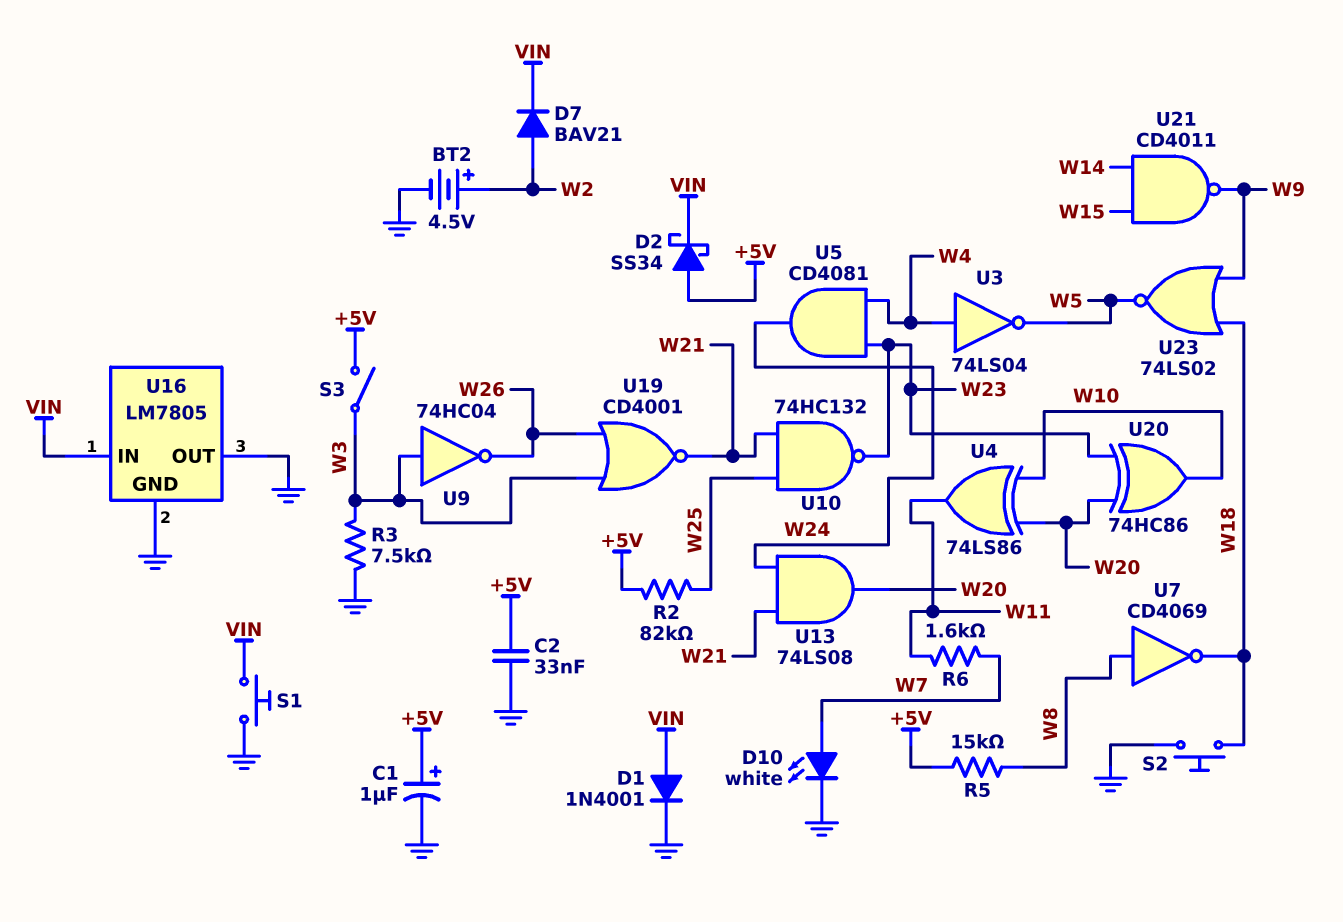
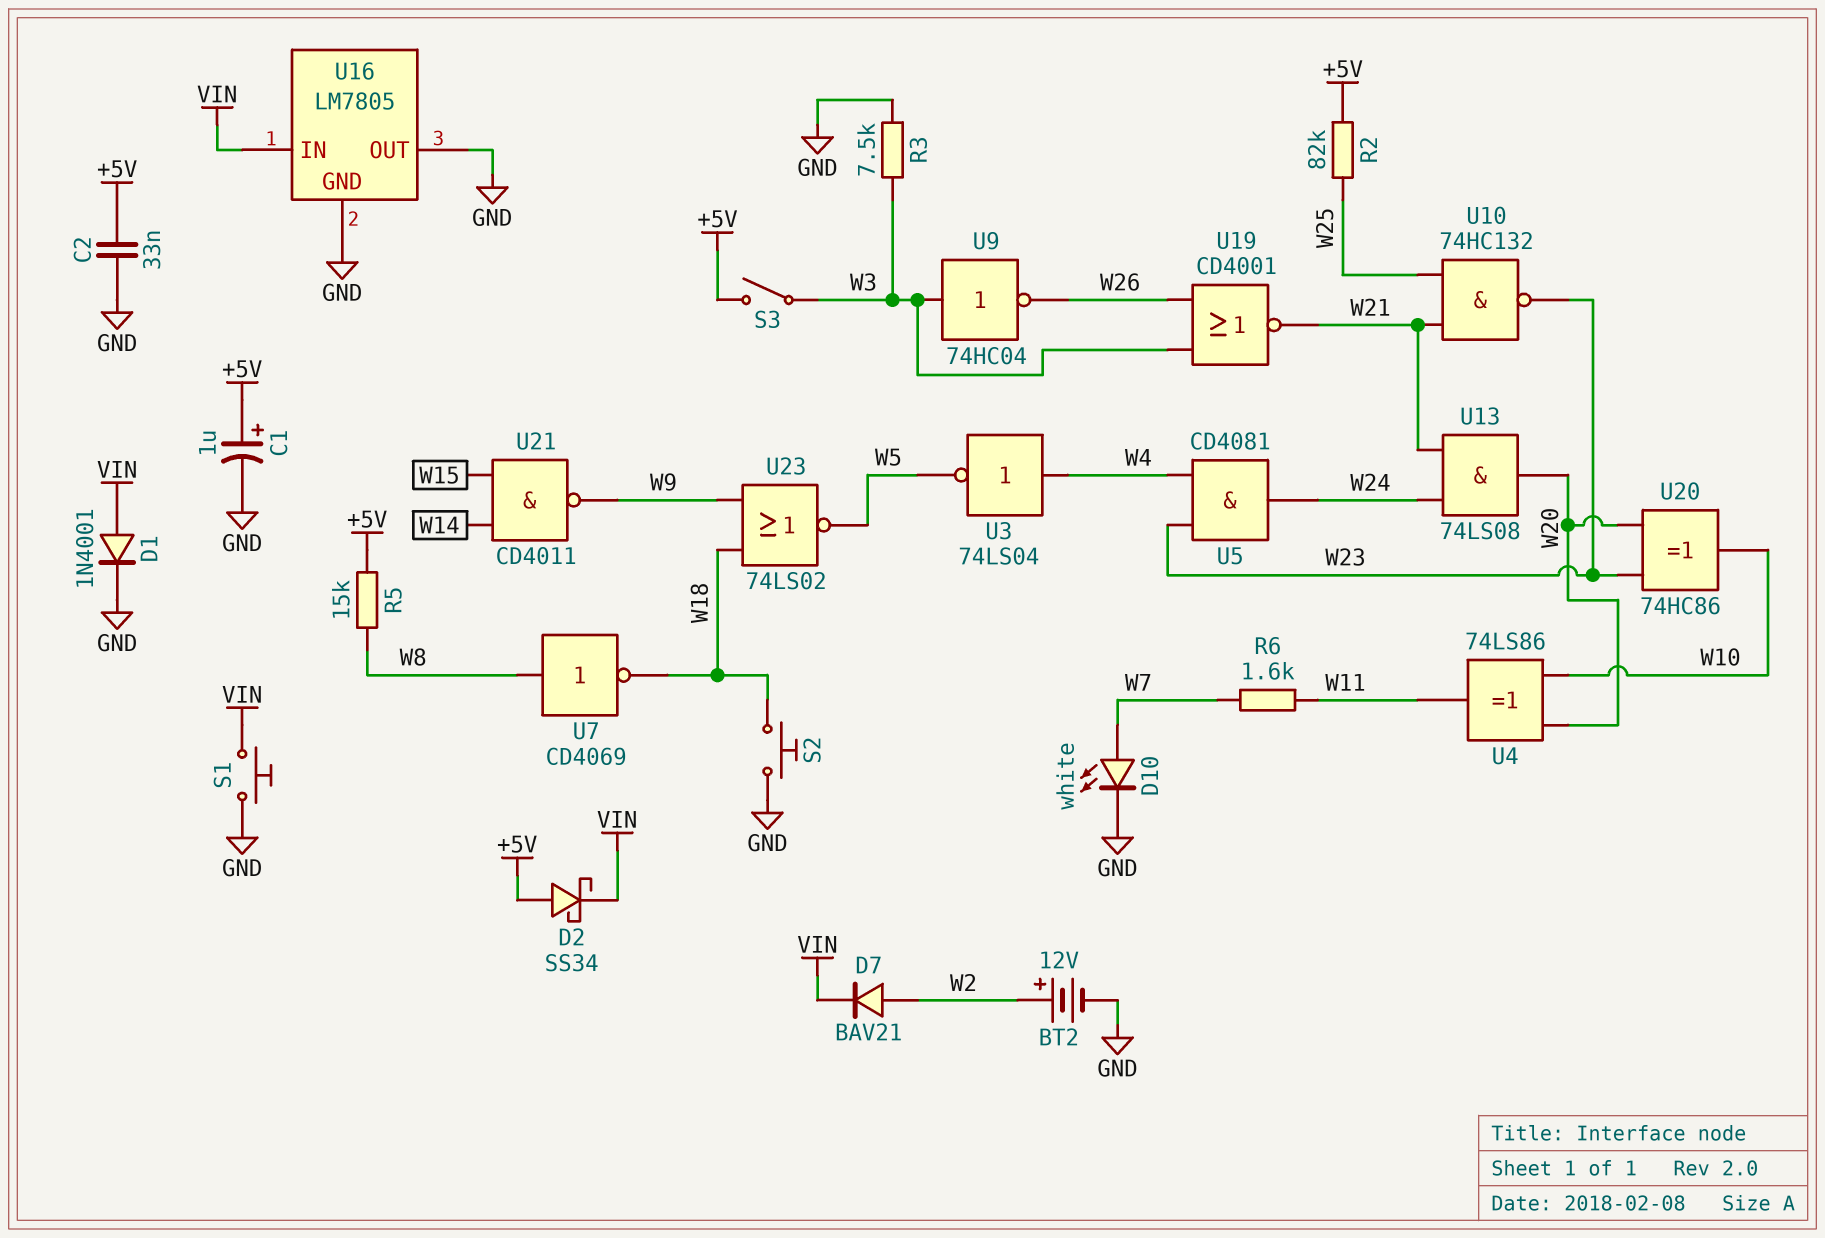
BT2: 4.5V (plus W2, minus GND) -> 12V (plus W2, minus GND)

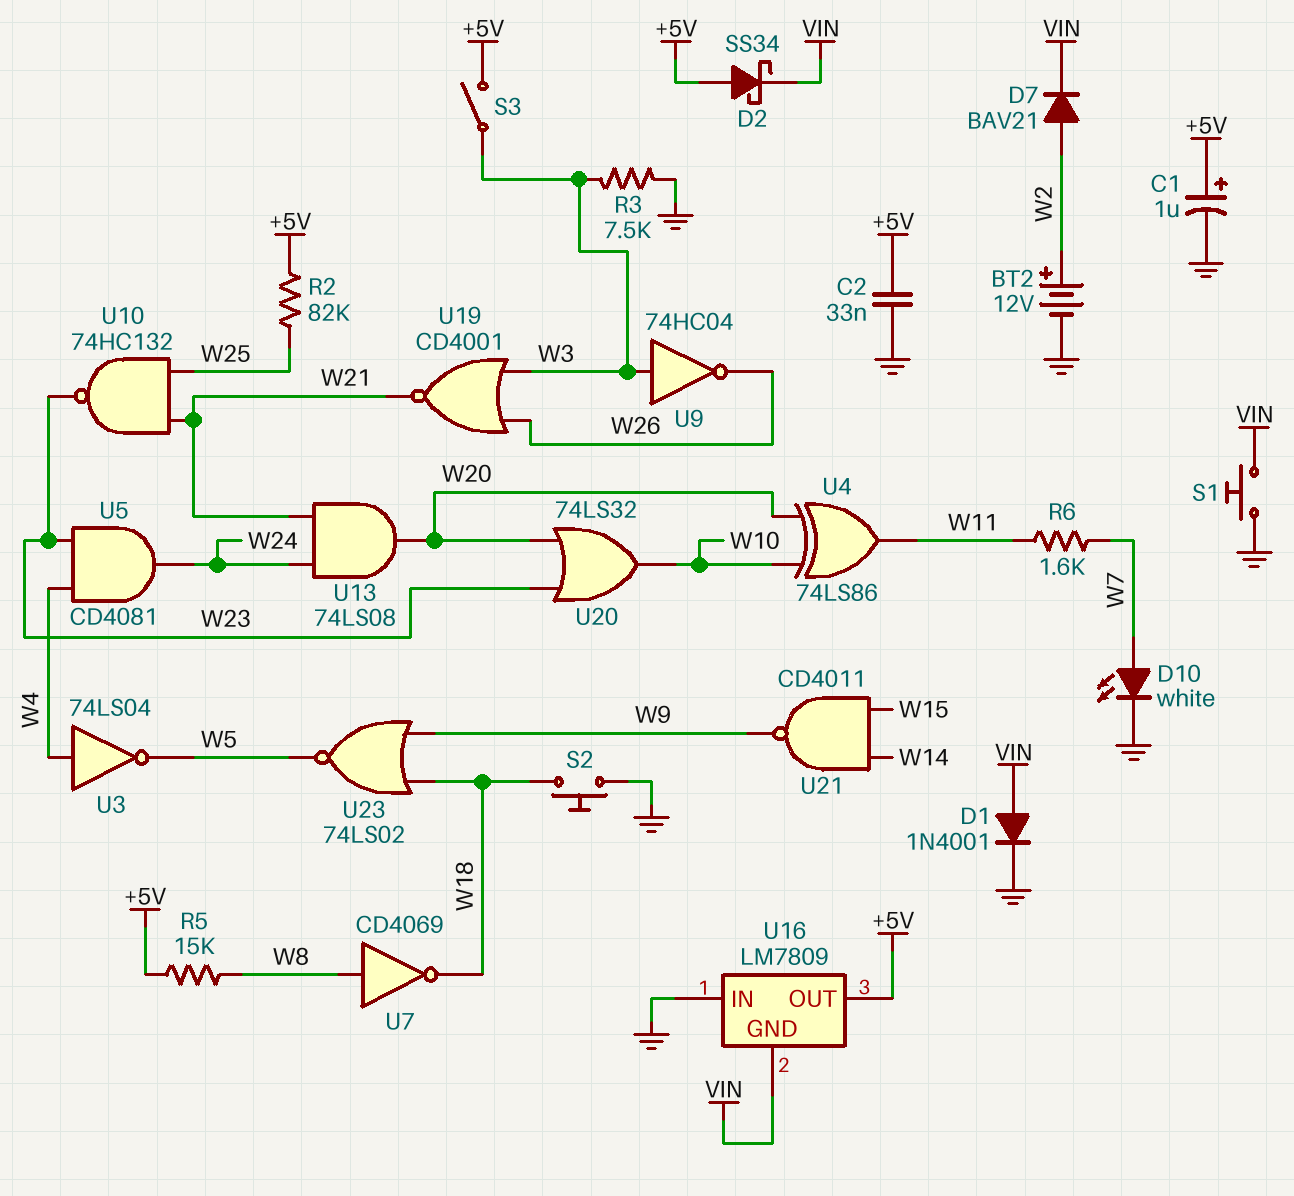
U16: LM7805 -> LM7809
U16 pin GND: GND -> VIN
U16 pin IN: VIN -> GND
U16 pin OUT: GND -> +5V
U20: XOR 74HC86 (in W20, in W23, out W10) -> OR 74LS32 (in W20, in W23, out W10)

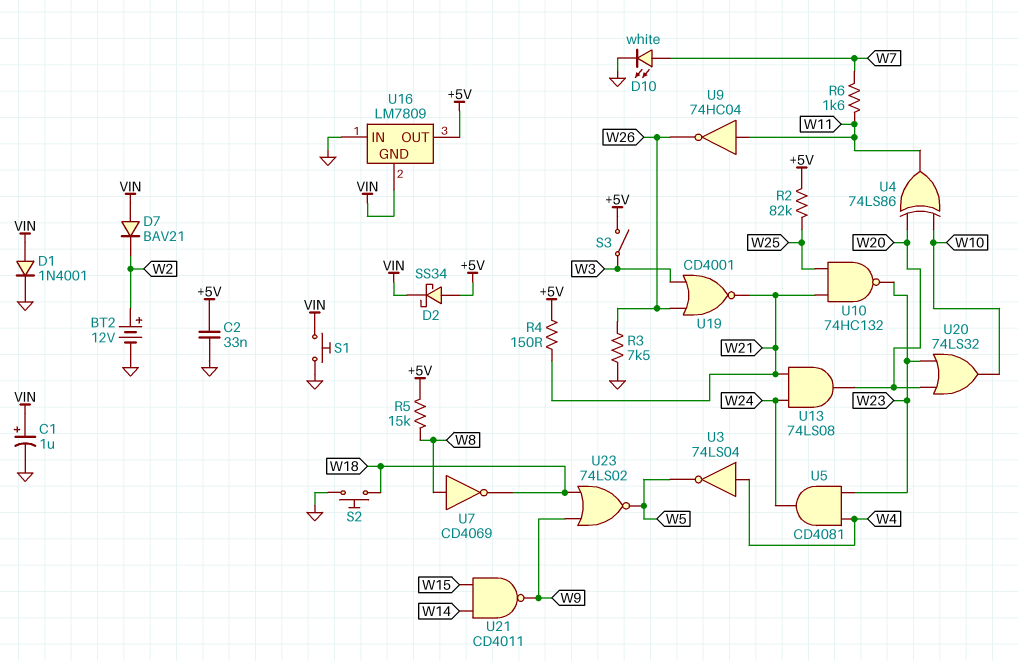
C1: 1uF (plus +5V, minus GND) -> 1uF (plus VIN, minus GND)
D7: diode BAV21 (A W2, K VIN) -> diode BAV21 (A VIN, K W2)
R3: 7.5k (GND, W3) -> 7.5k (GND, W26)
R4: none -> 150 (+5V, W21)
U9: NOT 74HC04 (in W3, out W26) -> NOT 74HC04 (in W11, out W26)

